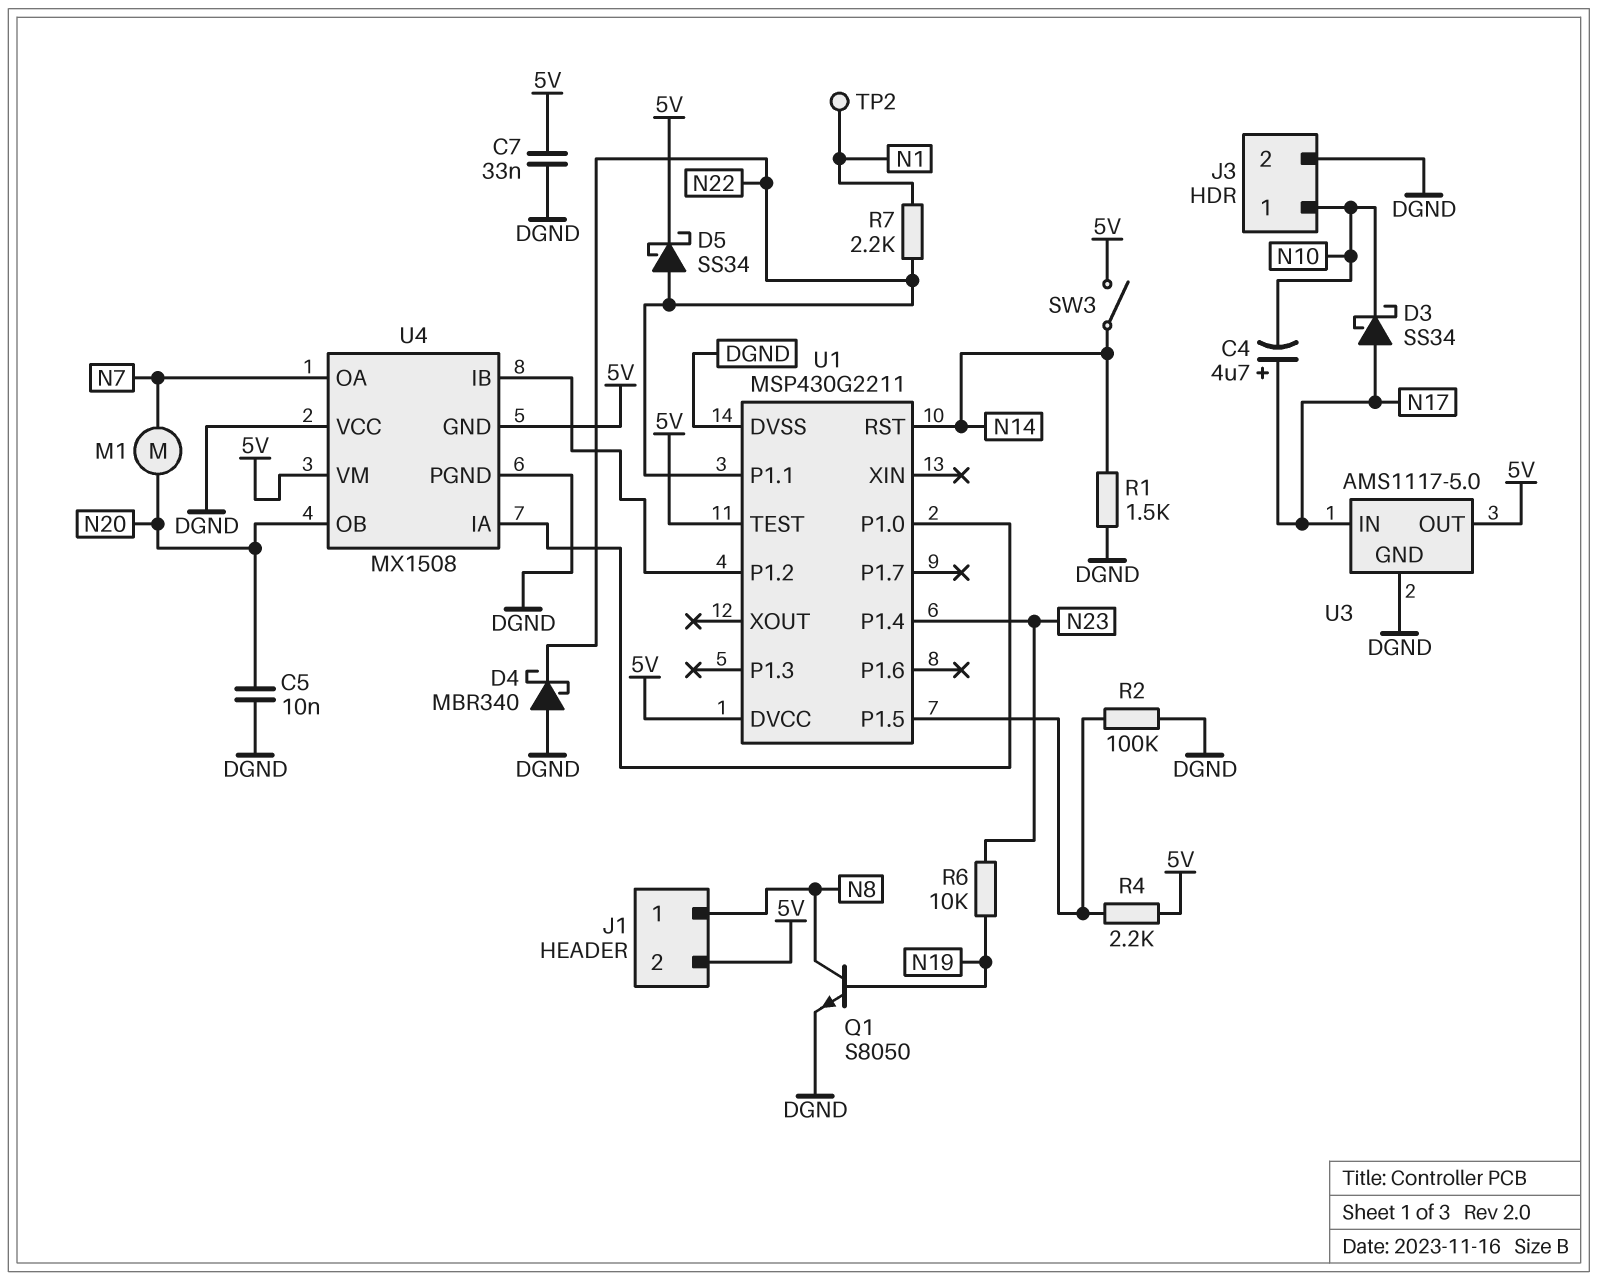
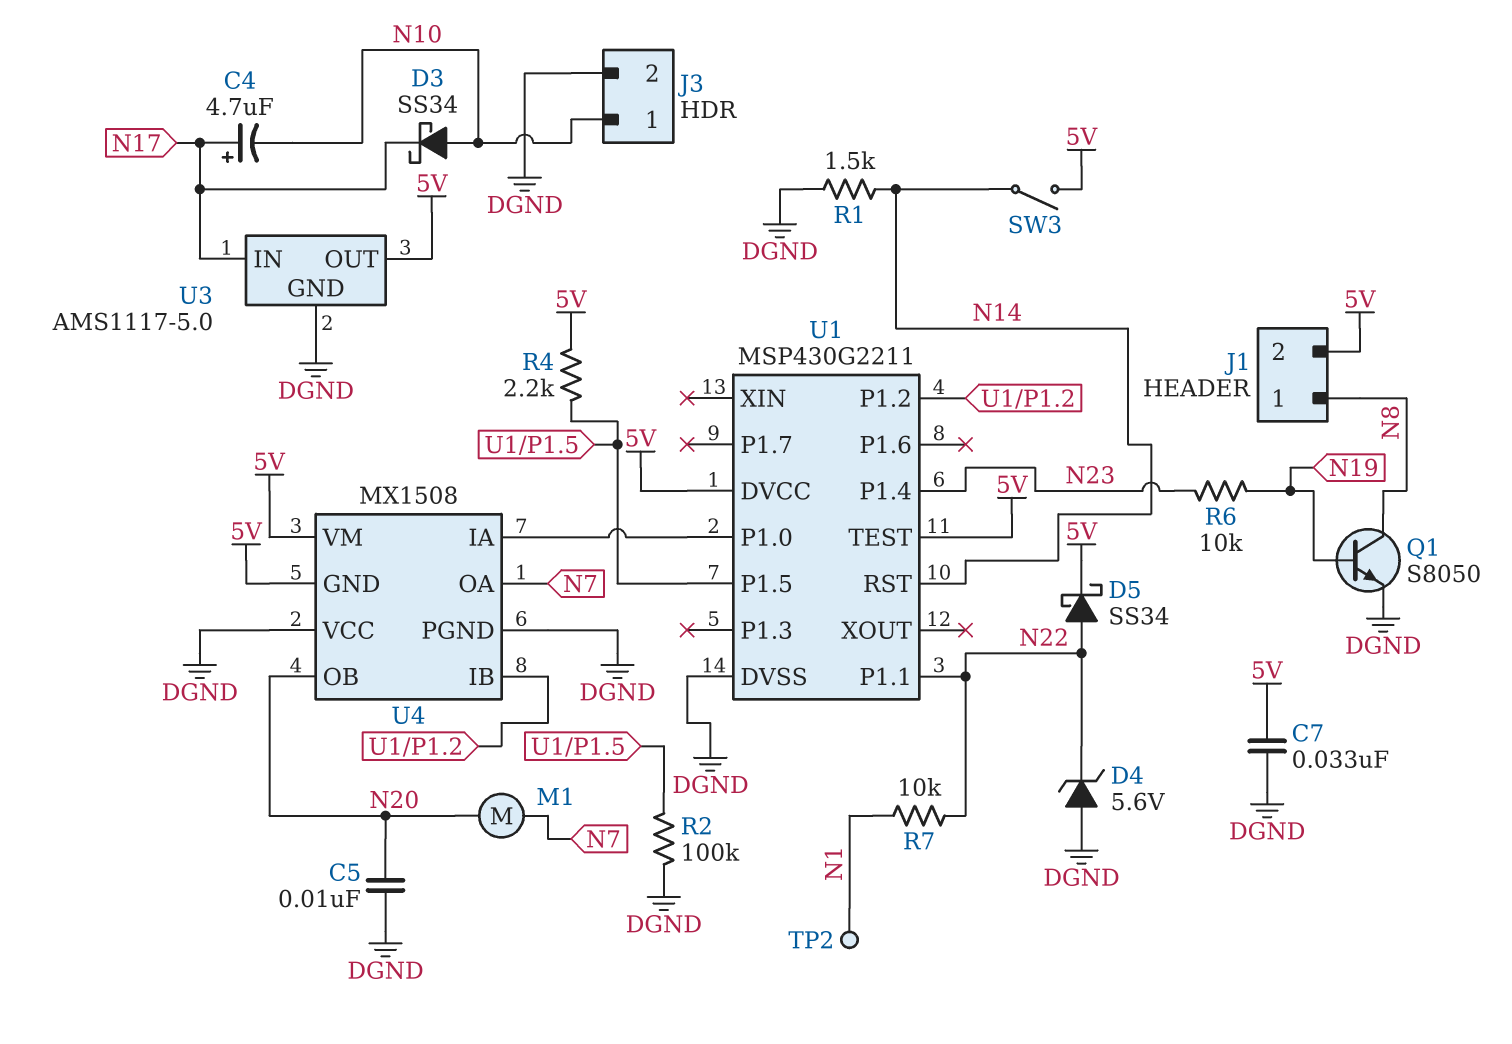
D3: schottky SS34 (A N17, K N10) -> schottky SS34 (A N10, K N17)
D4: schottky MBR340 (A DGND, K N22) -> zener 5.6V (A DGND, K N22)
R7: 2.2k (N1, N22) -> 10k (N1, N22)

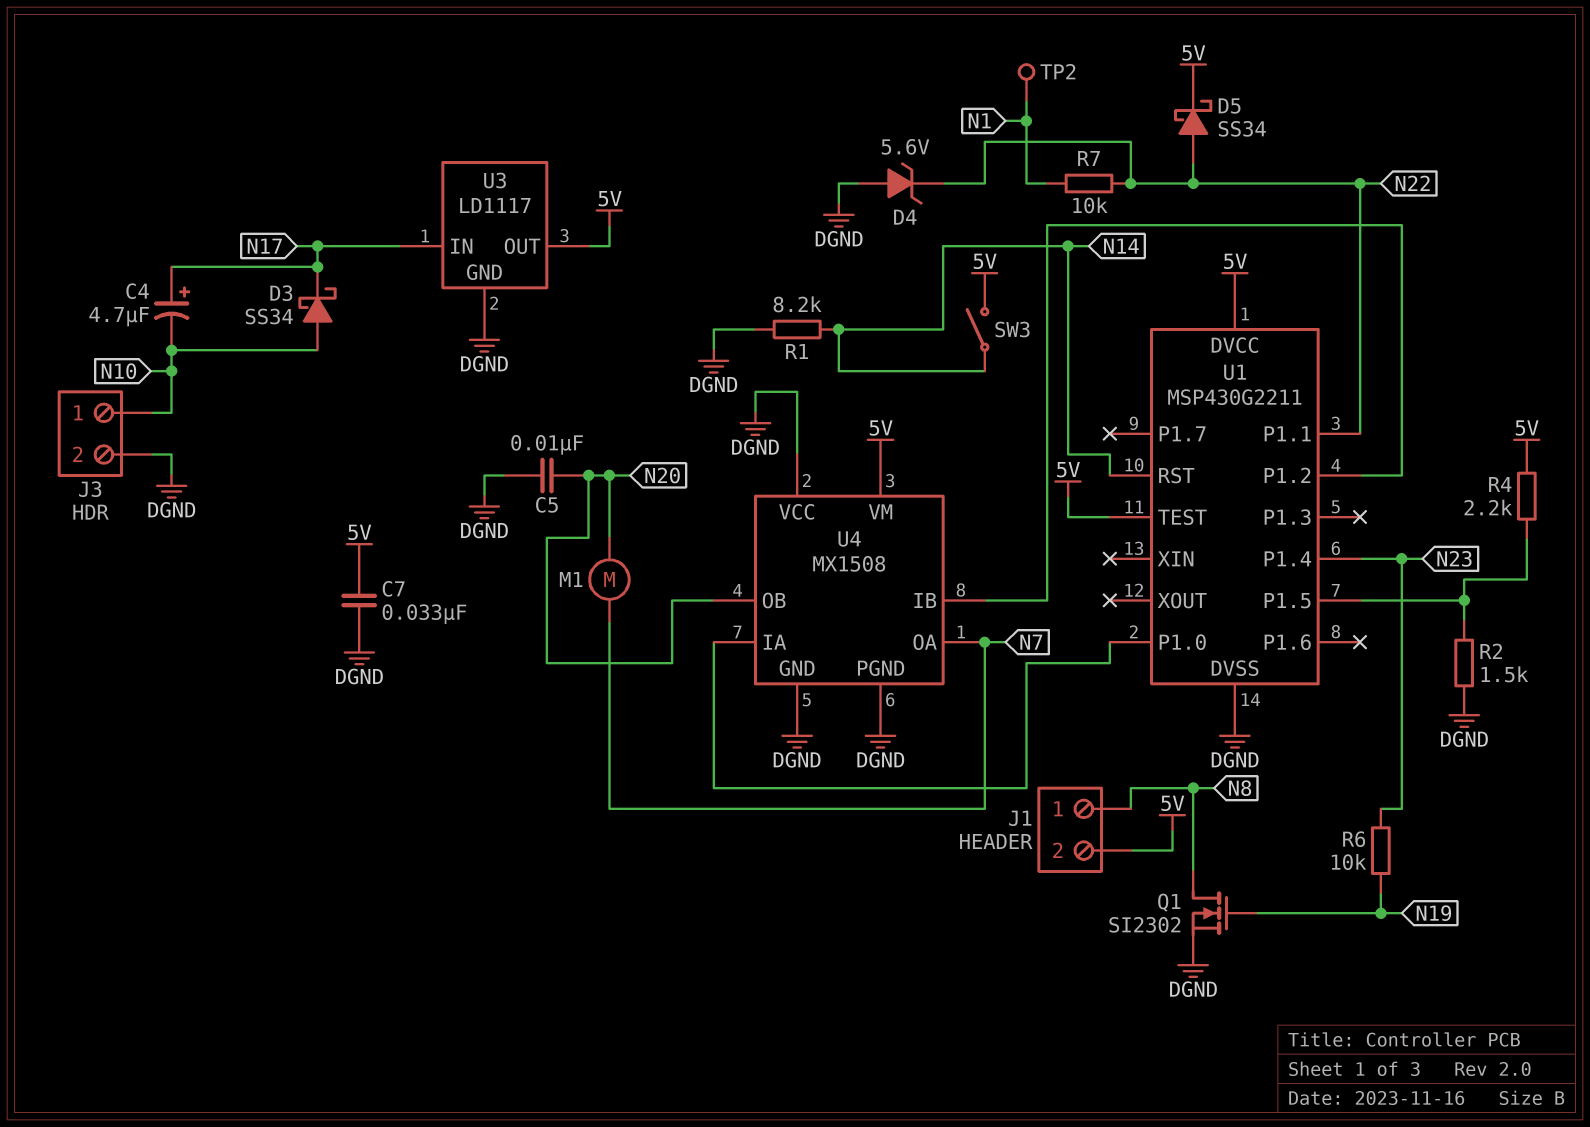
Q1: NPN S8050 (B N19, C N8, E DGND) -> NMOS SI2302 (G N19, D N8, S DGND)
R1: 1.5k (DGND, N14) -> 8.2k (DGND, N14)
R2: 100k (DGND, U1/P1.5) -> 1.5k (DGND, U1/P1.5)
U3: AMS1117-5.0 -> LD1117
U4 pin GND: 5V -> DGND

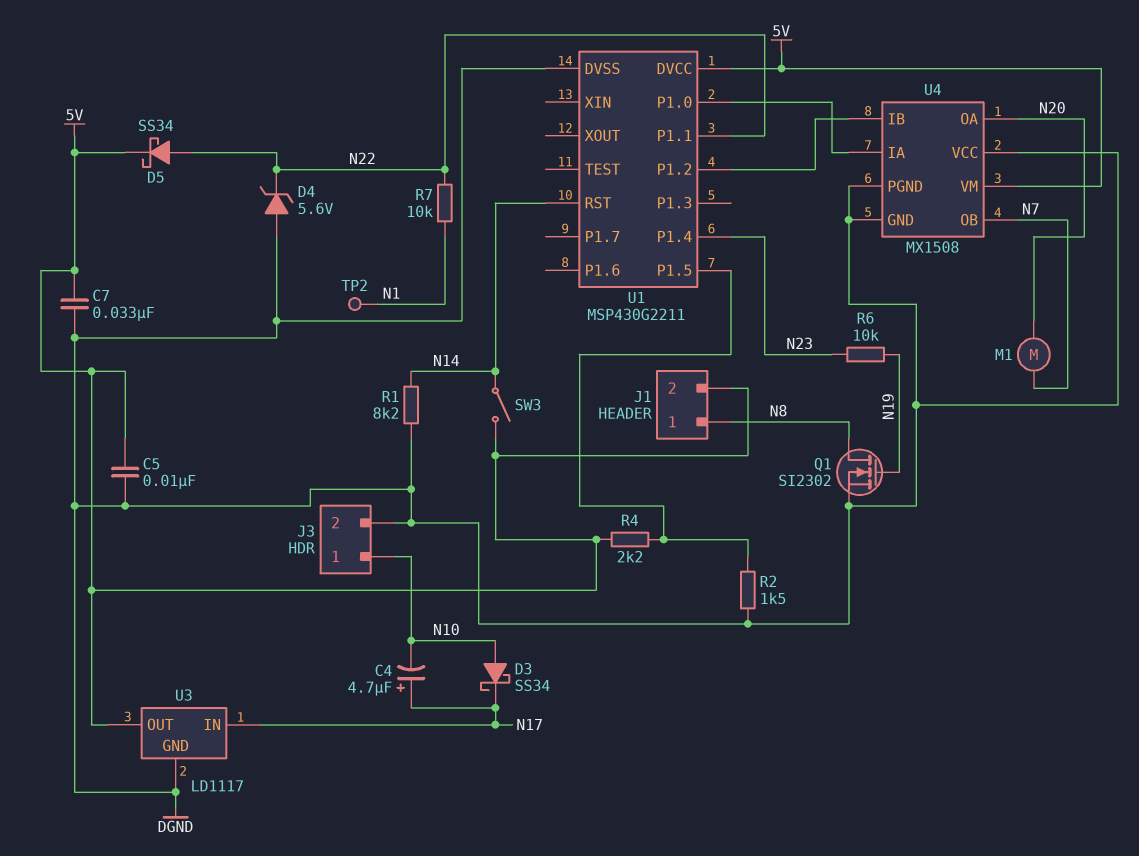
C5: 10nF (DGND, N20) -> 10nF (5V, DGND)
U1 pin TEST: 5V -> none
U4 pin OA: N7 -> N20
U4 pin OB: N20 -> N7

